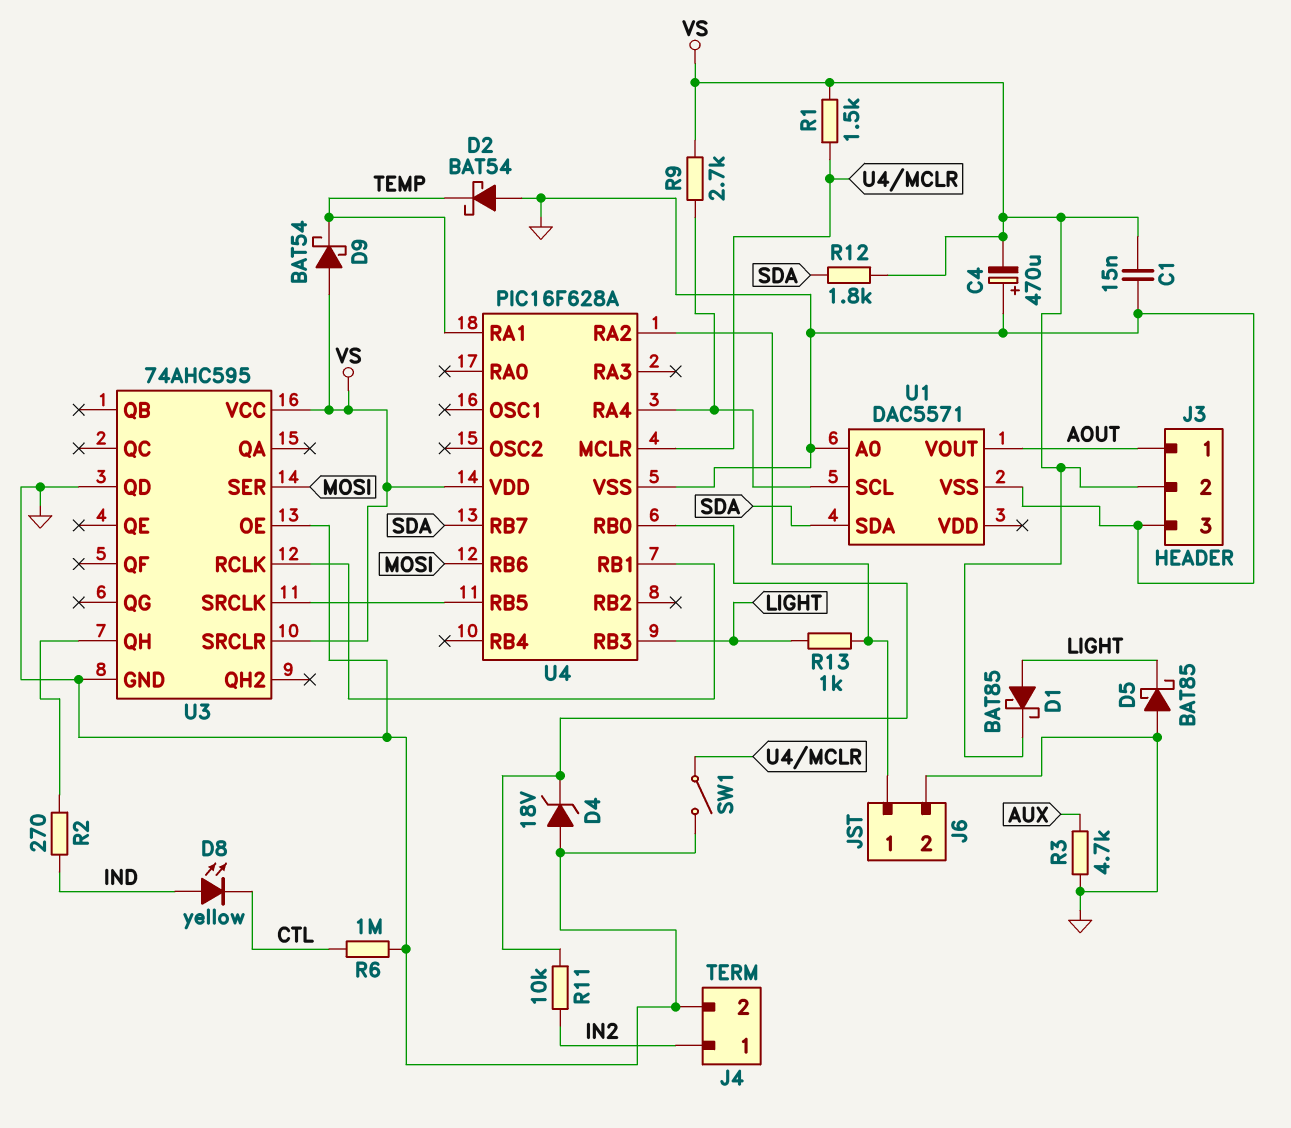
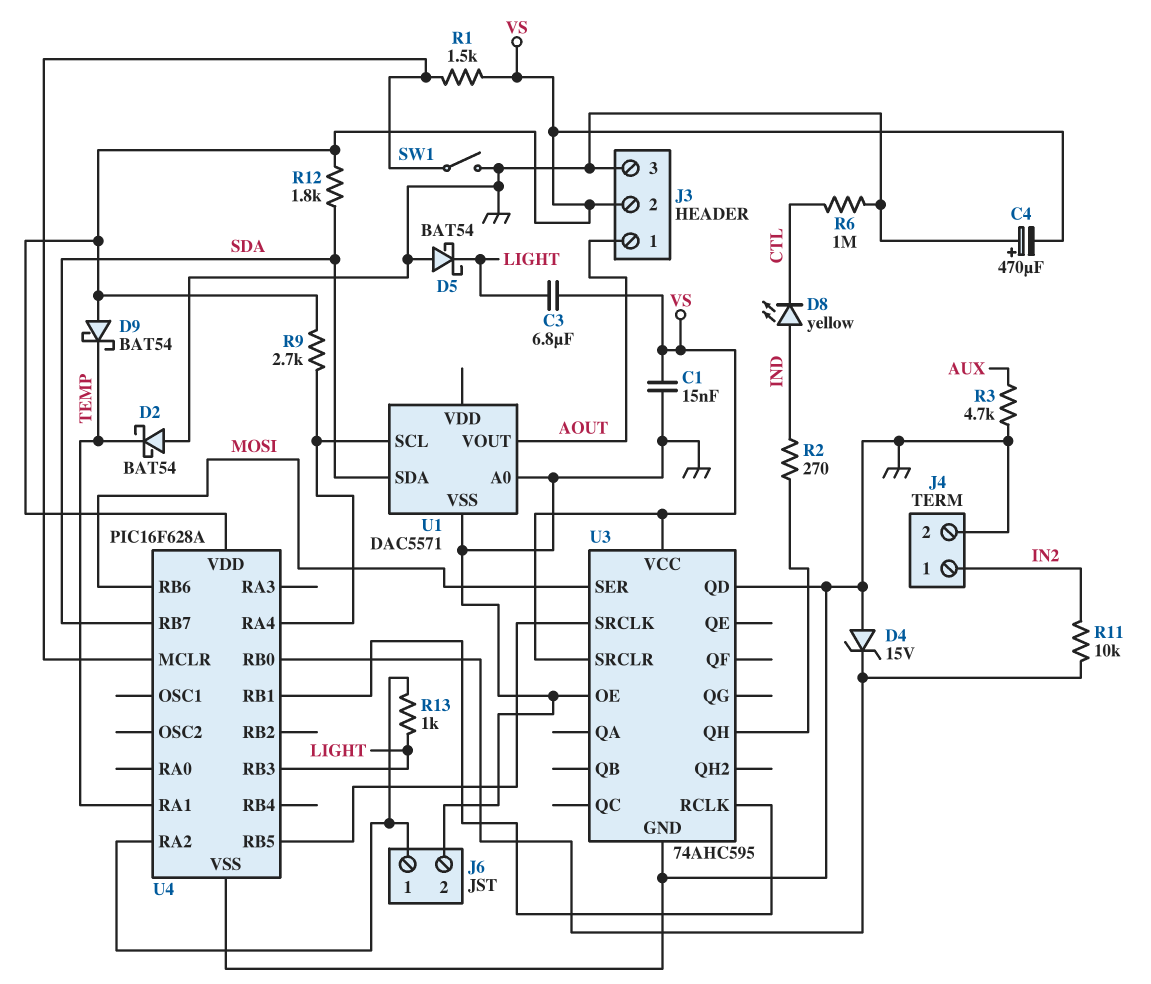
C3: none -> 6.8uF (LIGHT, VS)
D1: schottky BAT85 (A LIGHT, K VS) -> none
D4: zener 18V (A GND, K U4/RB0) -> zener 15V (A GND, K U4/RB0)
D5: schottky BAT85 (A GND, K LIGHT) -> schottky BAT54 (A GND, K LIGHT)

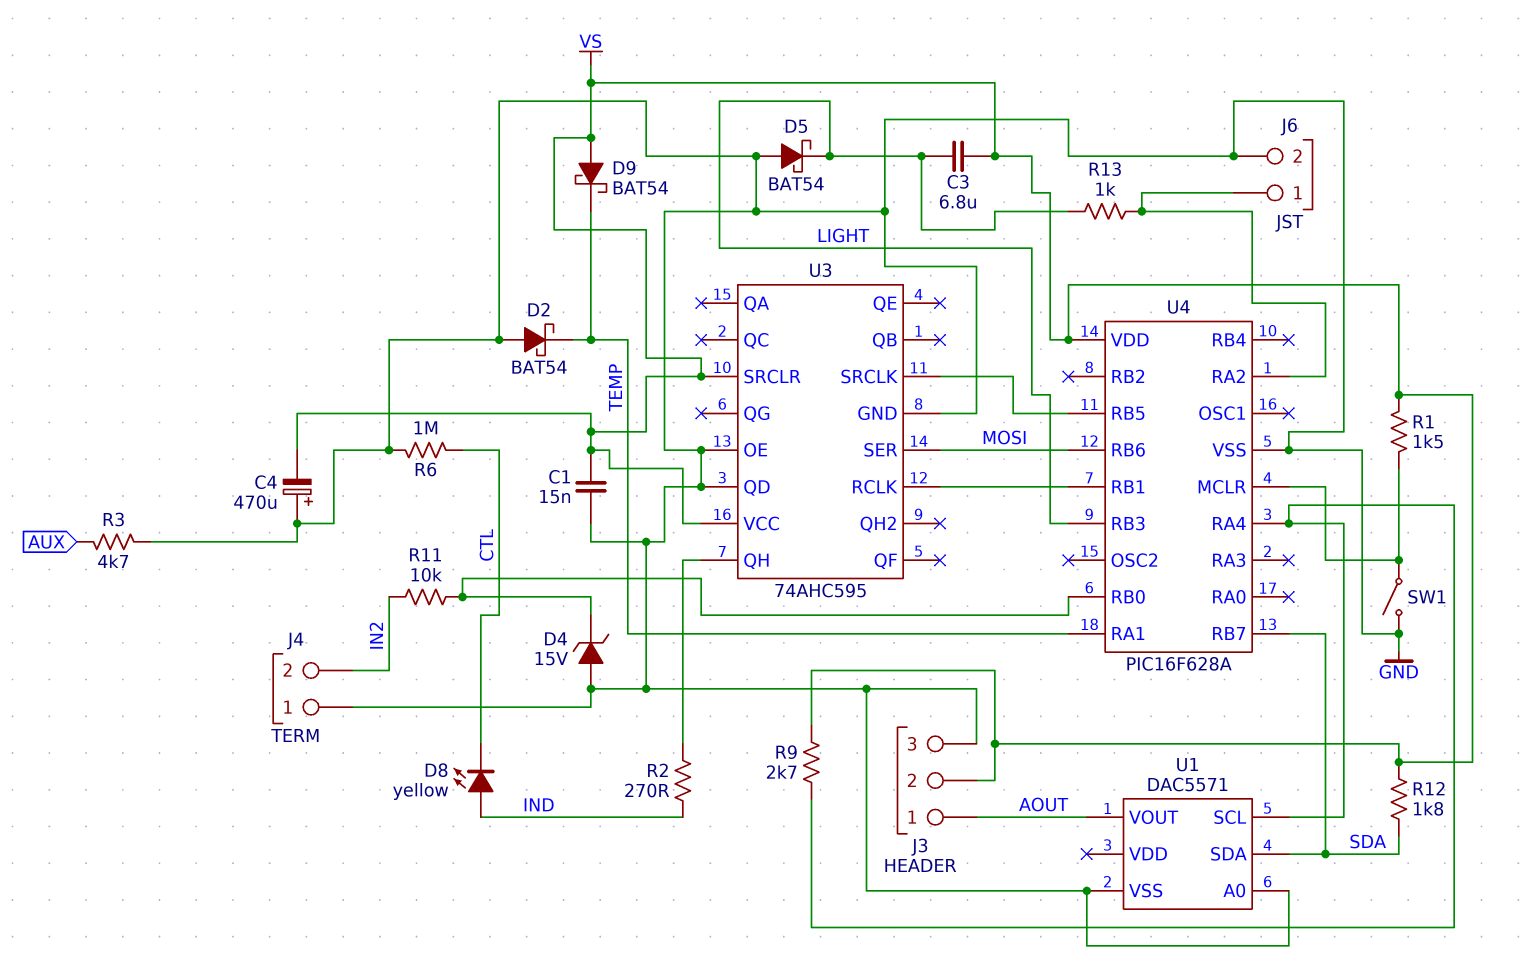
J4 pin 1: IN2 -> GND
J4 pin 2: GND -> IN2

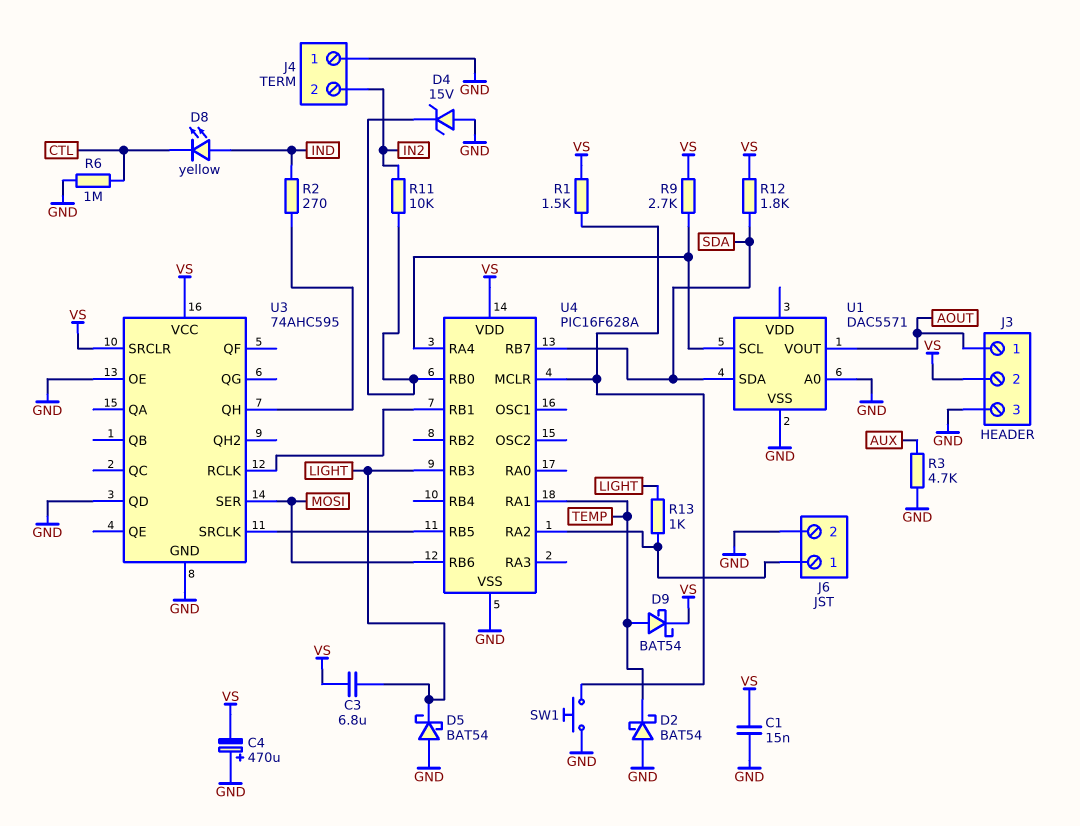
D9: schottky BAT54 (A VS, K TEMP) -> schottky BAT54 (A TEMP, K VS)
SW1: switch (GND, U4/MCLR) -> button (GND, U4/MCLR)

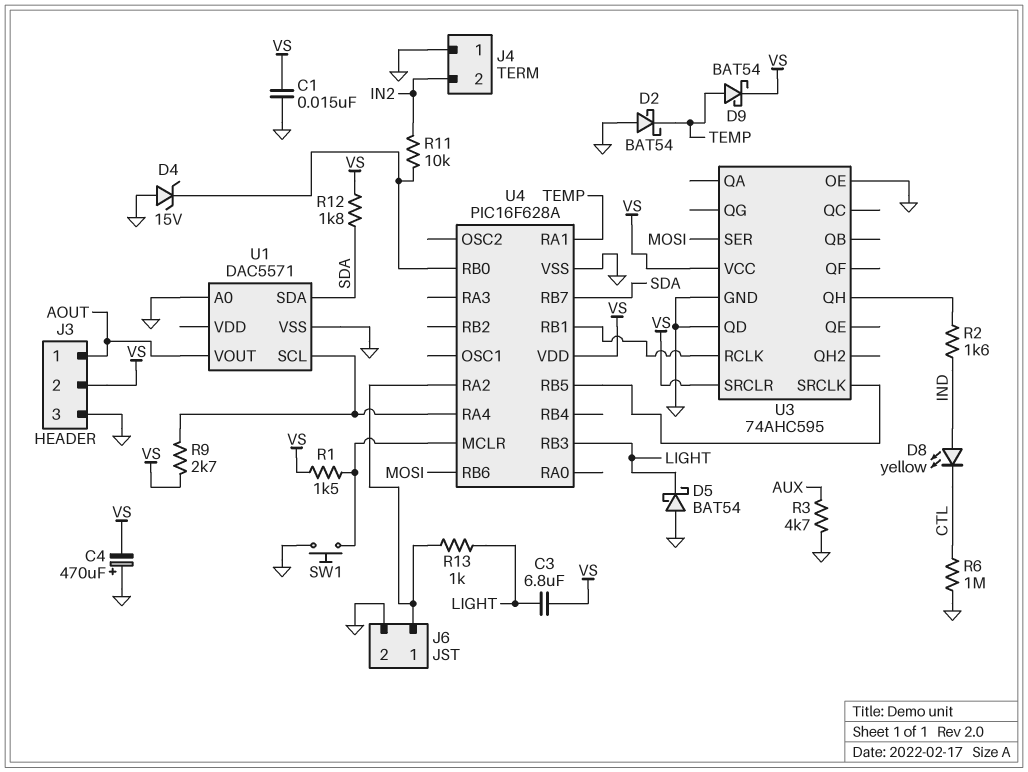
R2: 270 (IND, U3/QH) -> 1.6k (IND, U3/QH)

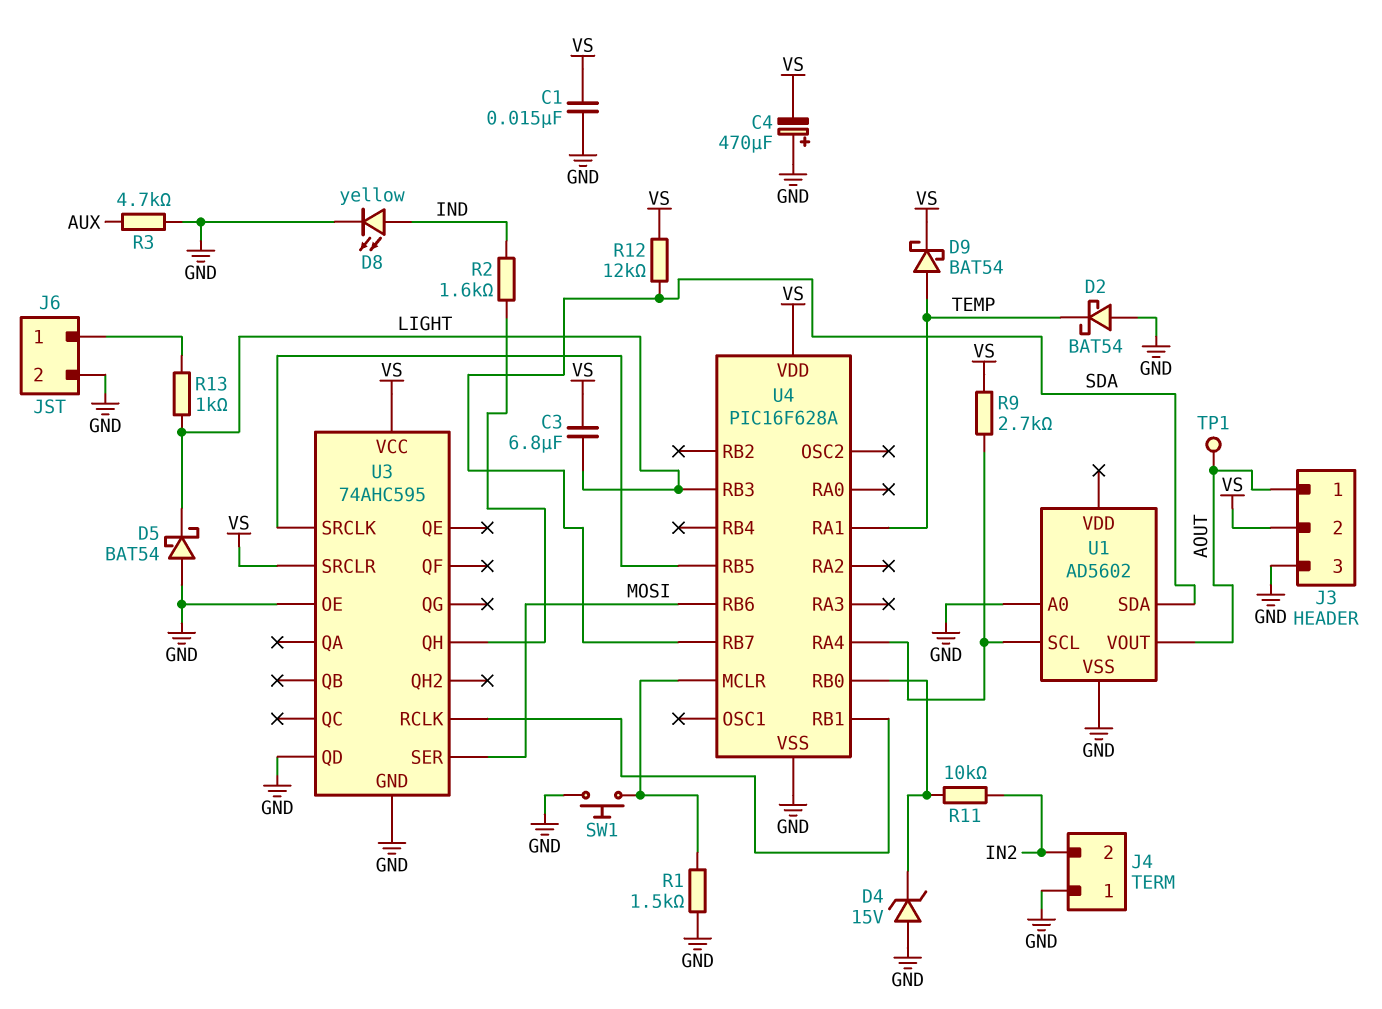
D8: LED yellow (A IND, K CTL) -> LED yellow (A IND, K GND)
R1: 1.5k (U4/MCLR, VS) -> 1.5k (GND, U4/MCLR)
R6: 1M (CTL, GND) -> none
R12: 1.8k (SDA, VS) -> 12k (SDA, VS)
TP1: none -> test point (AOUT)
U1: DAC5571 -> AD5602
U4 pin RA2: J6/1 -> none

